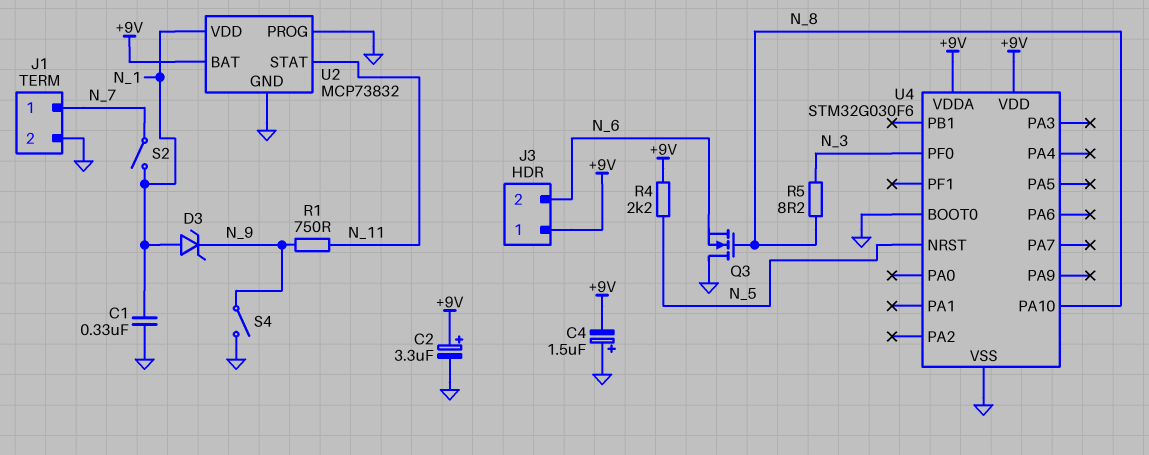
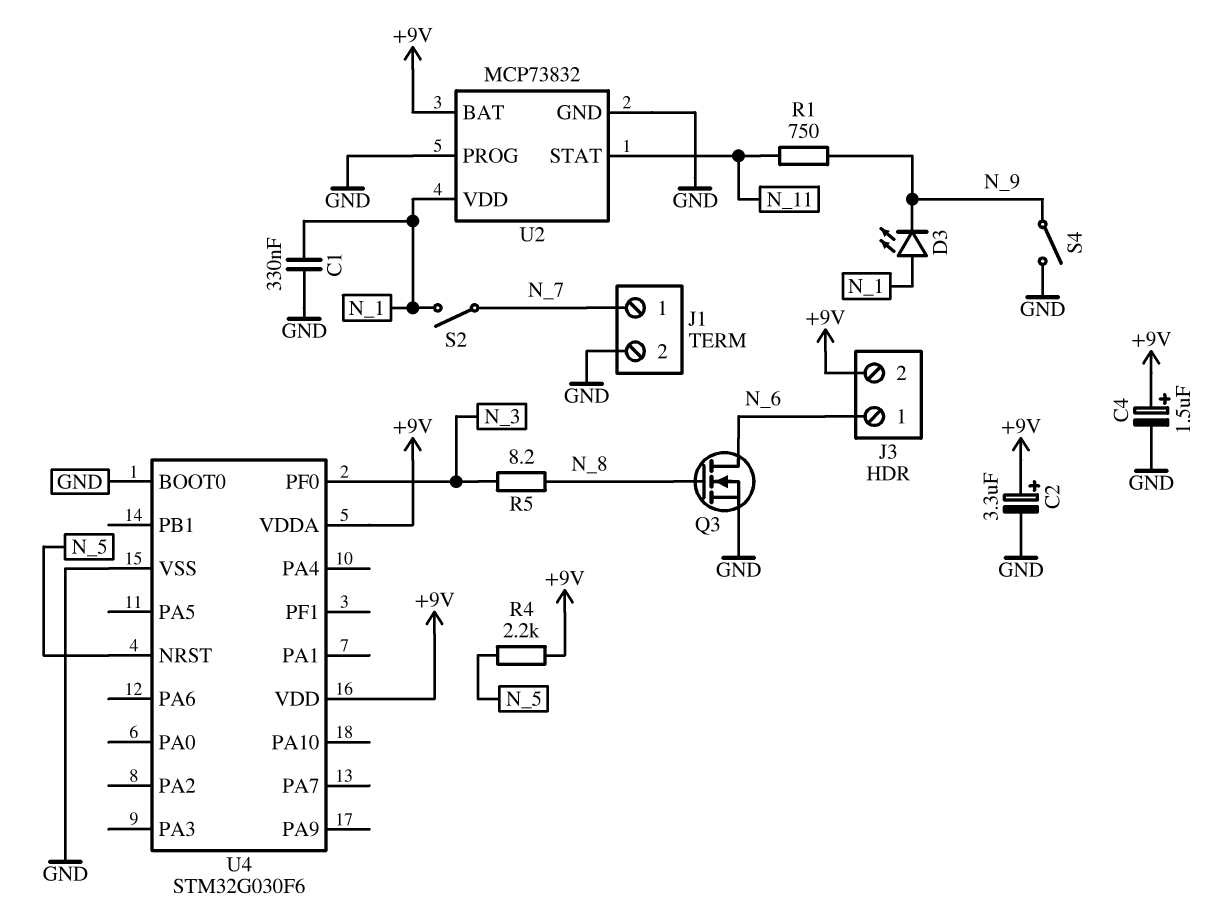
C4: 1.5uF (plus GND, minus +9V) -> 1.5uF (plus +9V, minus GND)
D3: zener (A N_1, K N_9) -> LED (A N_1, K N_9)
J3 pin 1: +9V -> N_6
J3 pin 2: N_6 -> +9V
Q3: NMOS (G N_8, D GND, S N_6) -> NMOS (G N_8, D N_6, S GND)
U4 pin PA10: N_8 -> none

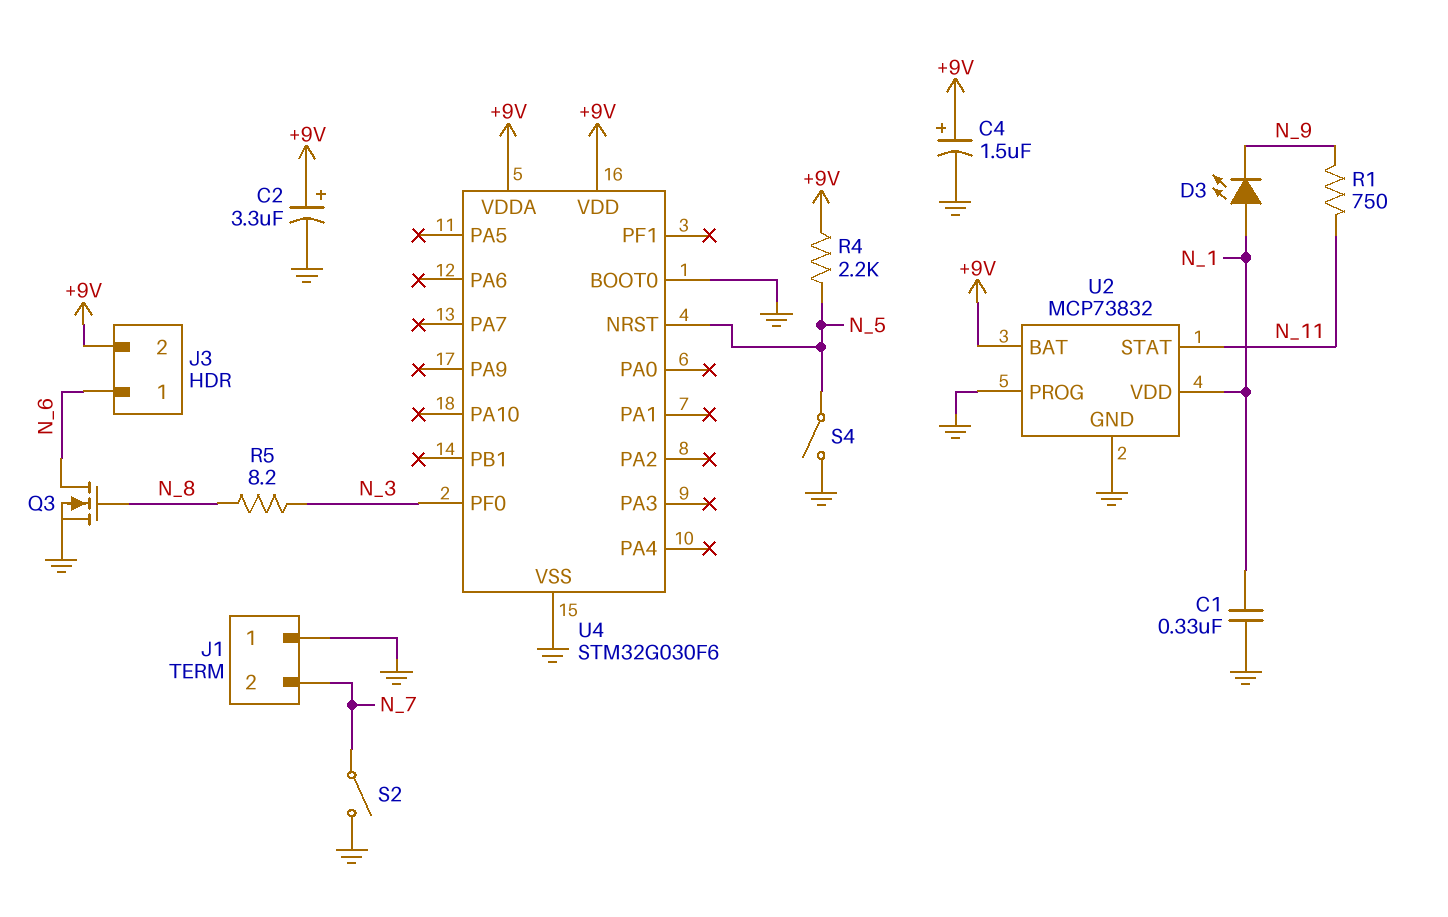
J1 pin 1: N_7 -> GND
J1 pin 2: GND -> N_7
S2: switch (N_1, N_7) -> switch (GND, N_7)
S4: switch (GND, N_9) -> switch (GND, N_5)

